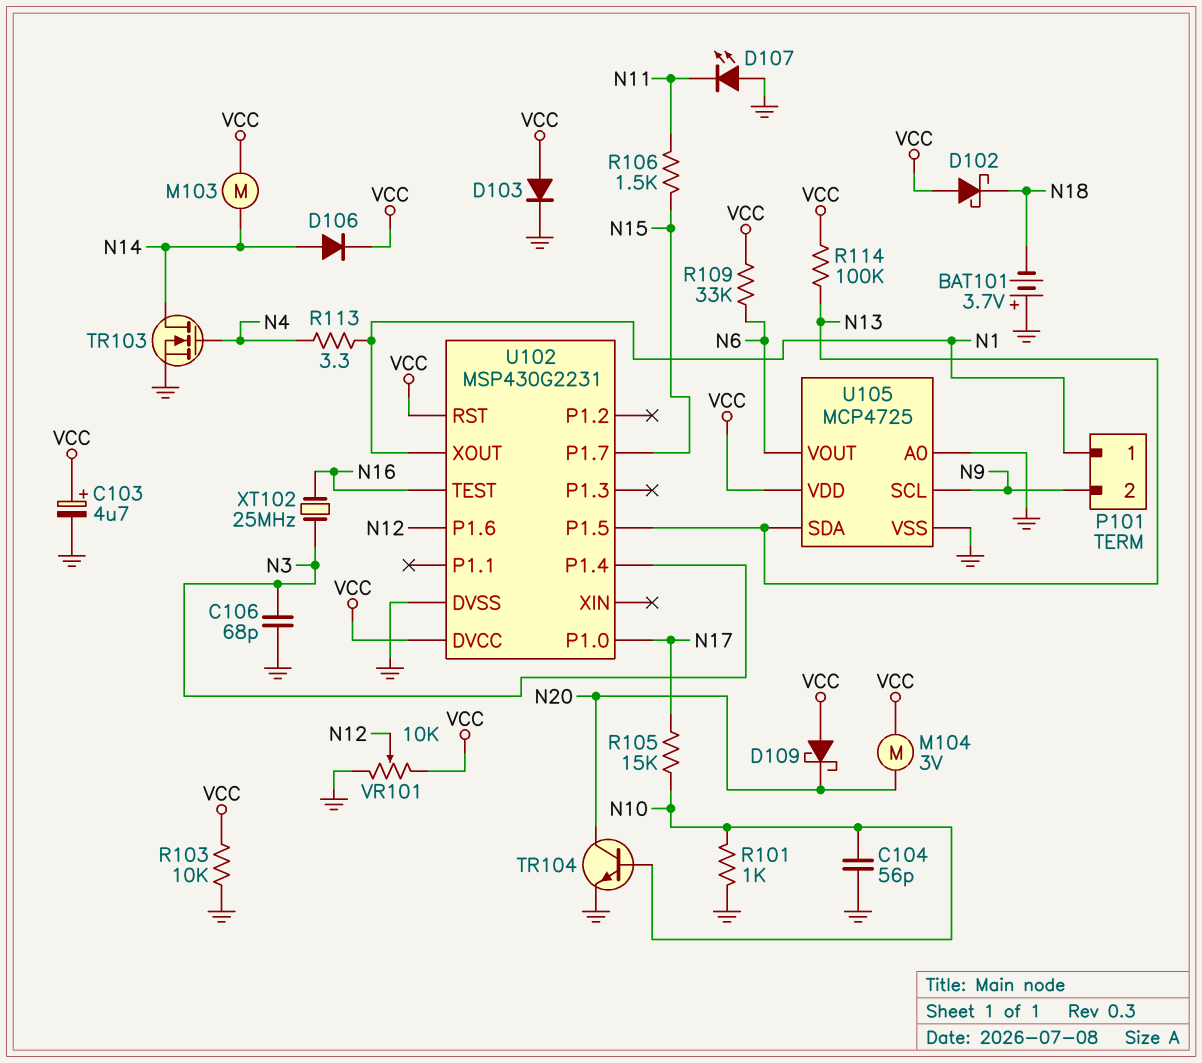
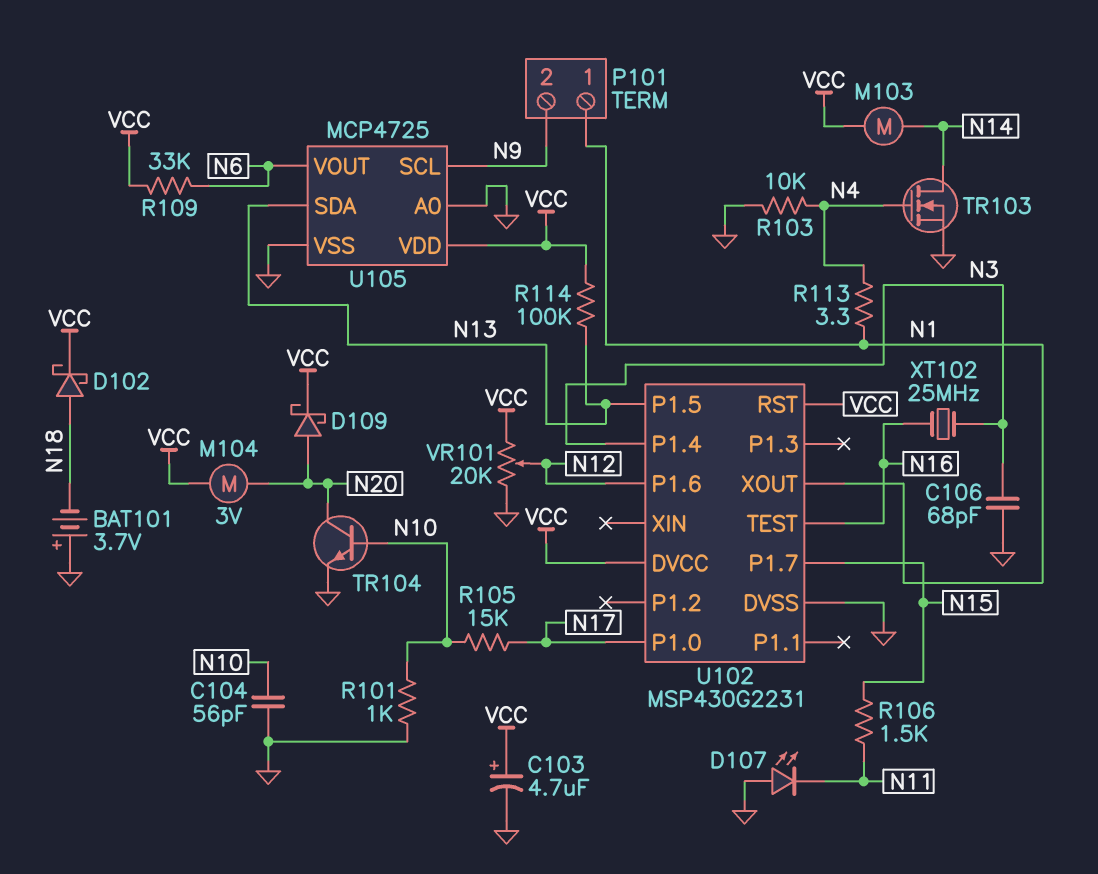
D102: schottky (A VCC, K N18) -> schottky (A N18, K VCC)
D103: diode (A VCC, K GND) -> none
D106: diode (A N14, K VCC) -> none
D109: schottky (A VCC, K N20) -> schottky (A N20, K VCC)
R103: 10k (GND, VCC) -> 10k (GND, N4)
VR101: 10k (GND, VCC, wiper N12) -> 20k (GND, VCC, wiper N12)

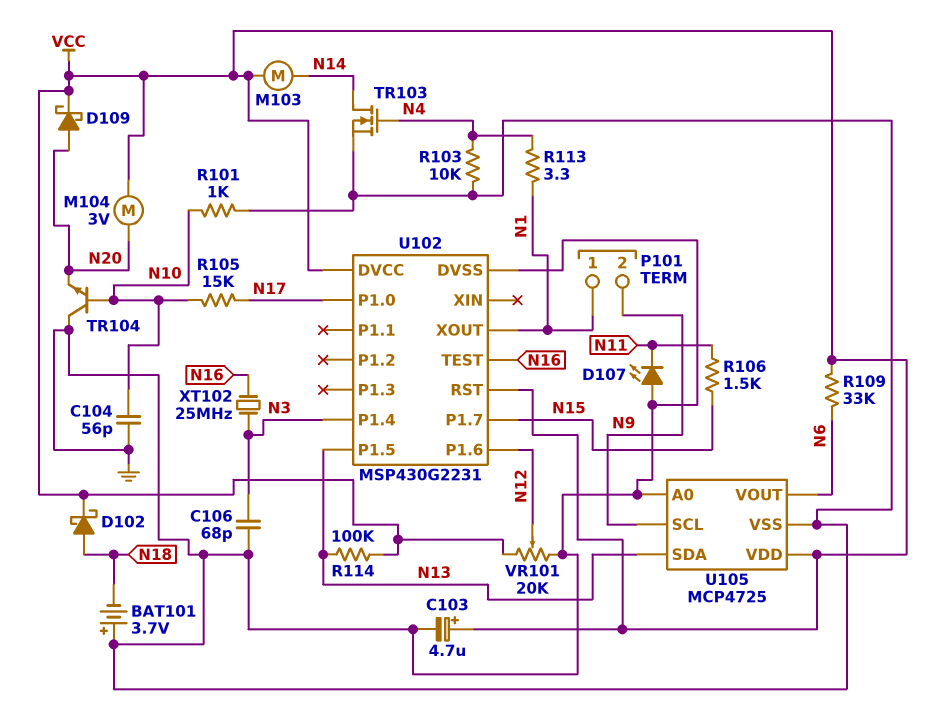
TR104: NPN (B N10, C N20, E GND) -> NPN (B N10, C GND, E N20)

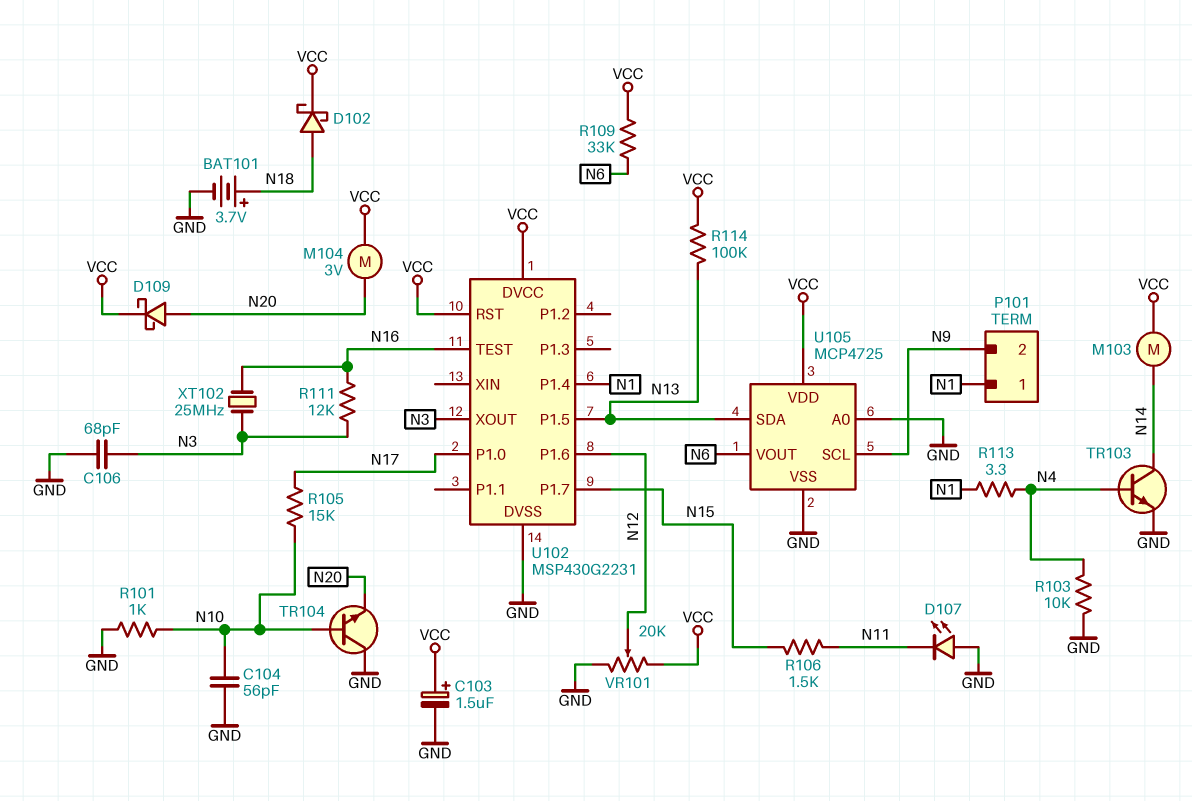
BAT101: 3.7V (plus GND, minus N18) -> 3.7V (plus N18, minus GND)
C103: 4.7uF (plus VCC, minus GND) -> 1.5uF (plus VCC, minus GND)
R111: none -> 12k (N3, N16)
TR103: NMOS (G N4, D N14, S GND) -> NPN (B N4, C N14, E GND)
U102 pin P1.4: N3 -> N1
U102 pin XOUT: N1 -> N3

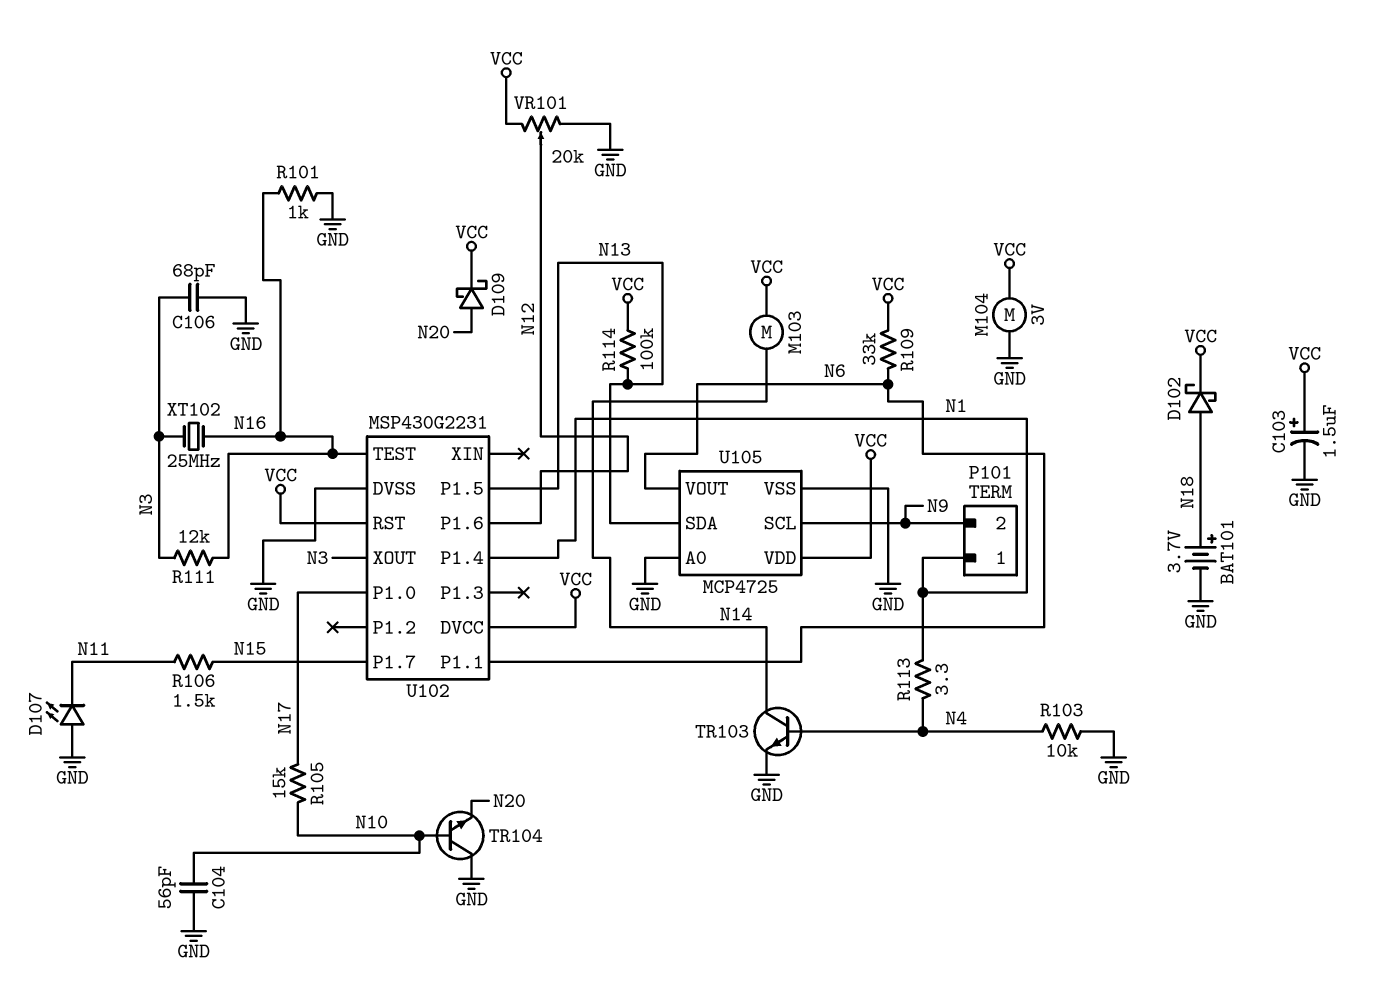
M104: motor 3V (N20, VCC) -> motor 3V (GND, VCC)
R101: 1k (GND, N10) -> 1k (GND, N16)
U102 pin P1.1: none -> N6

